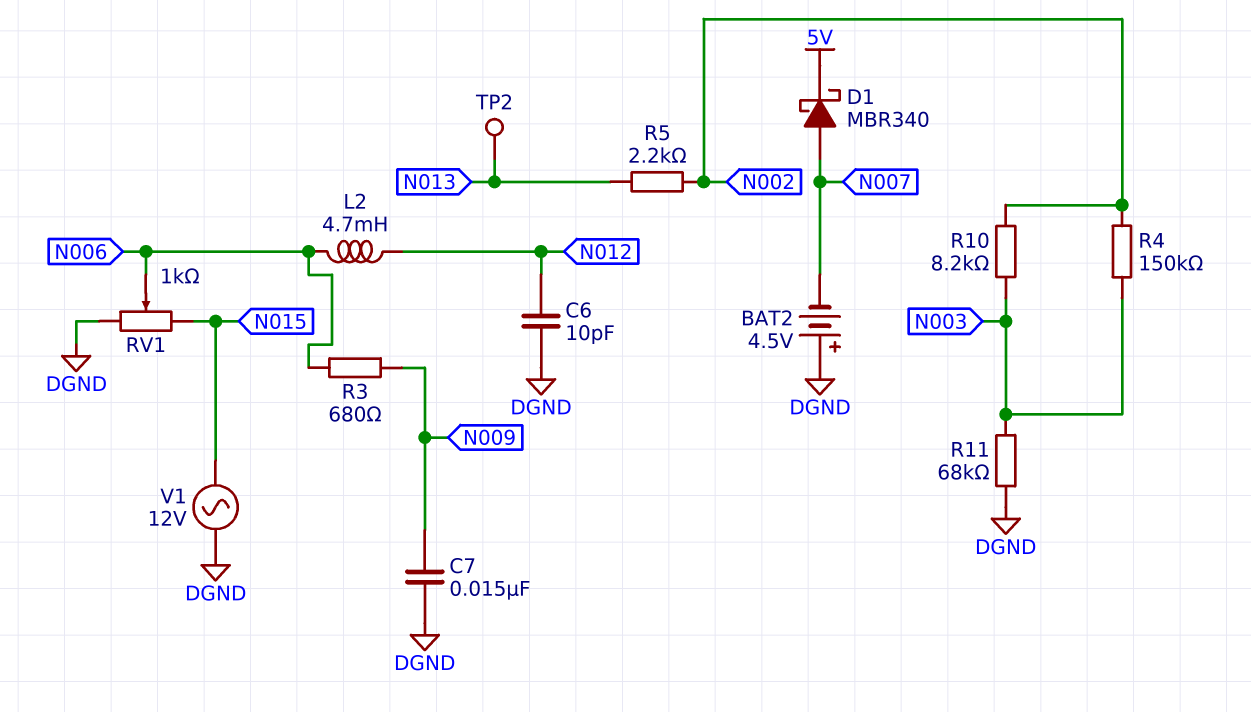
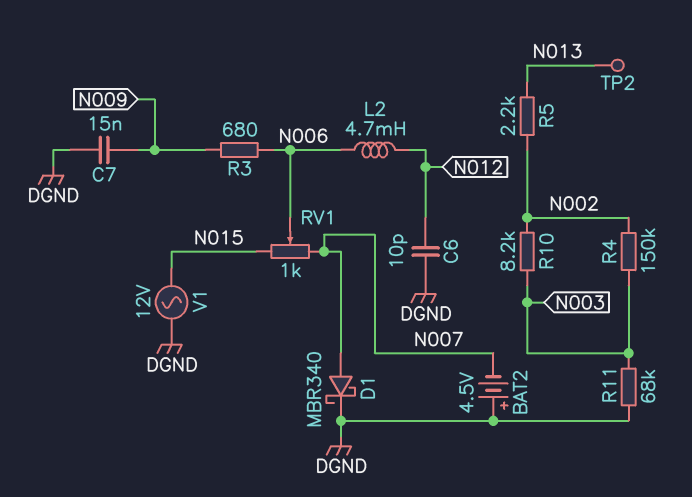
D1: schottky MBR340 (A N007, K 5V) -> schottky MBR340 (A N007, K DGND)
RV1: 1k (DGND, N015, wiper N006) -> 1k (N007, N015, wiper N006)

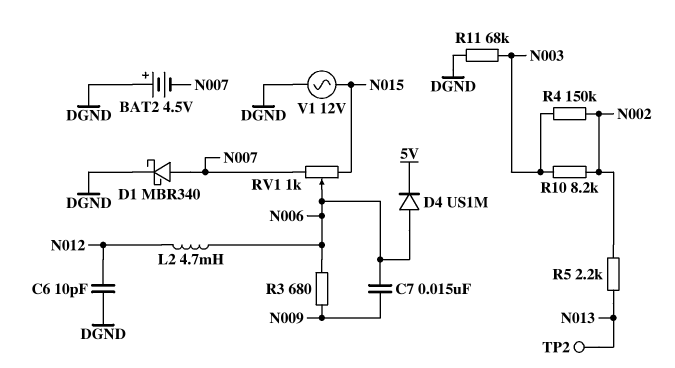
C7: 15nF (DGND, N009) -> 15nF (N006, N009)
D4: none -> diode US1M (A N006, K 5V)

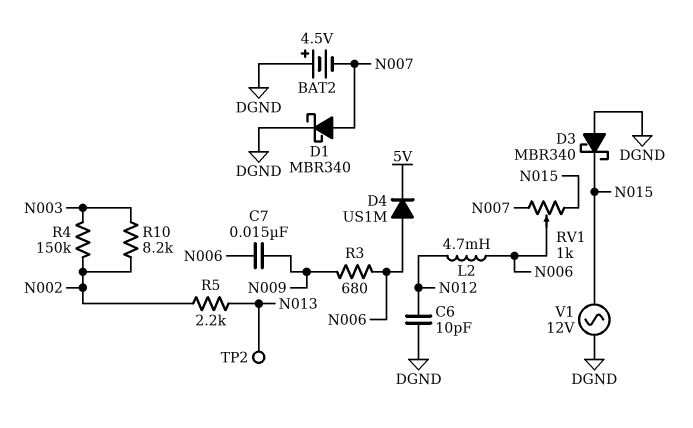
D3: none -> schottky MBR340 (A DGND, K N015)
R11: 68k (DGND, N003) -> none

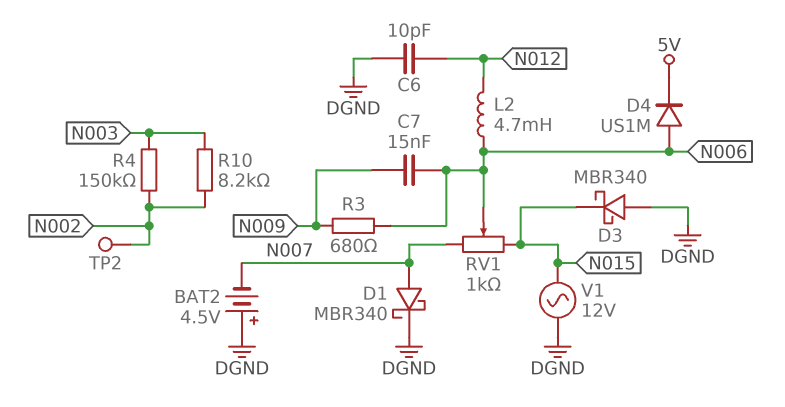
R5: 2.2k (N002, N013) -> none
TP2: test point (N013) -> test point (N002)

